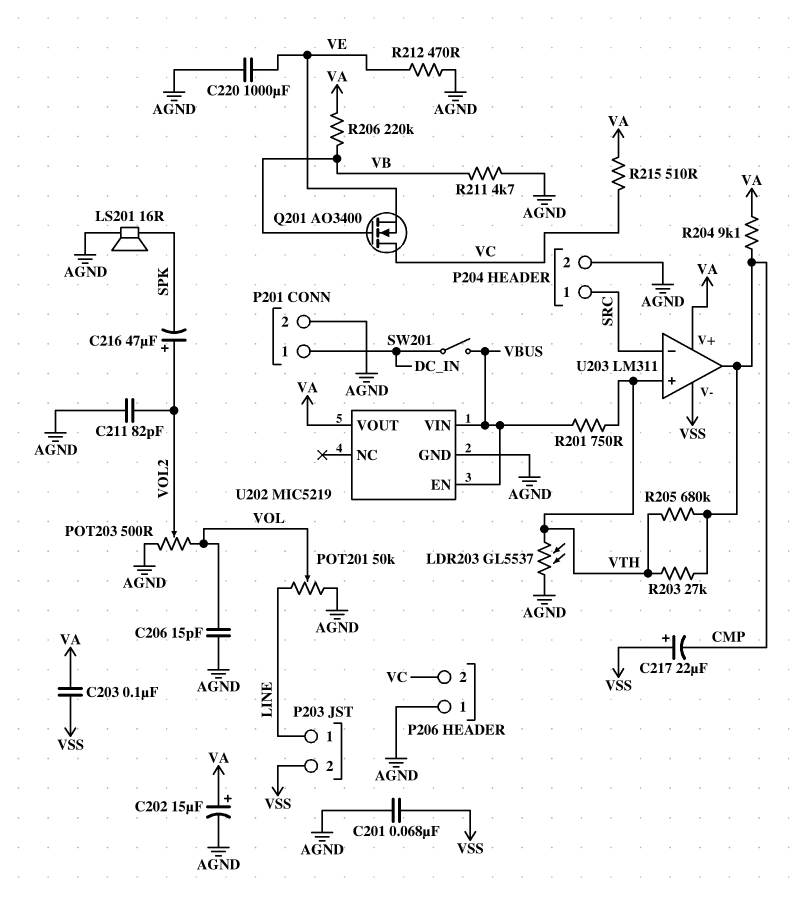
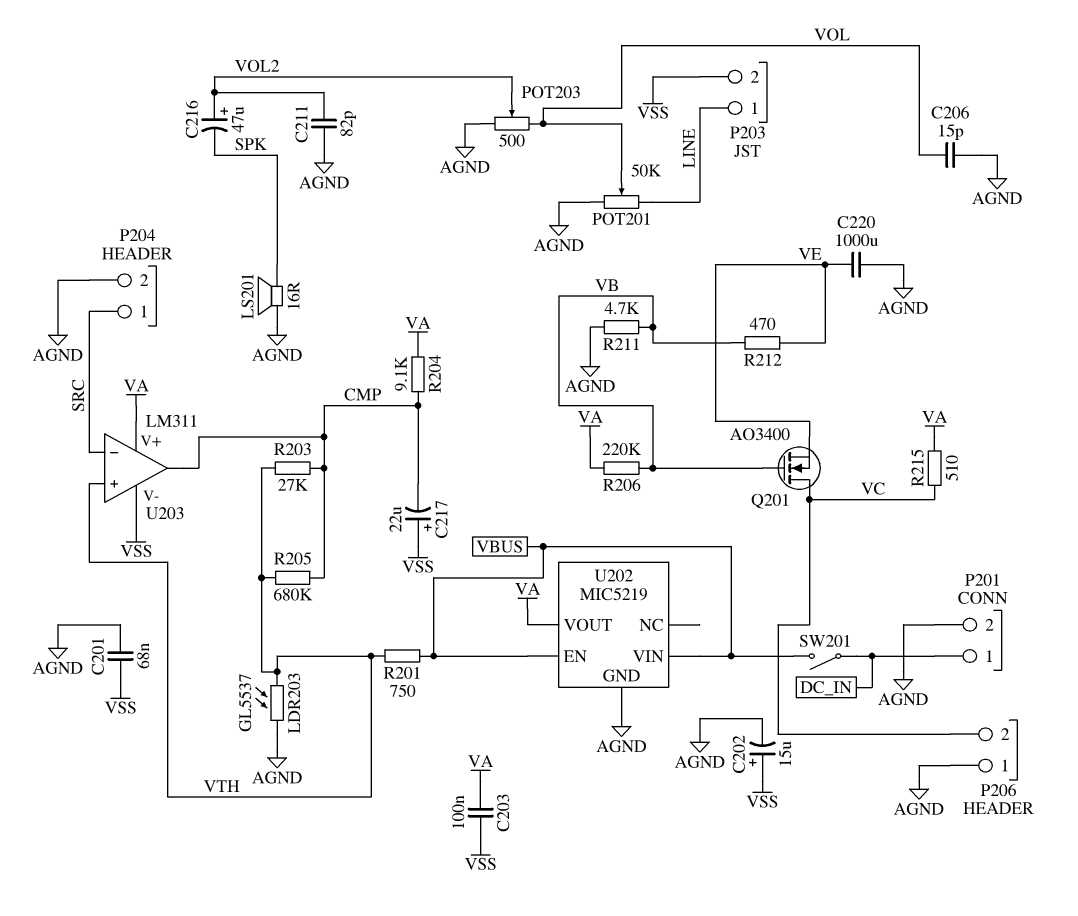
C202: 15uF (plus VA, minus AGND) -> 15uF (plus VSS, minus AGND)
R212: 470 (AGND, VE) -> 470 (VB, VE)

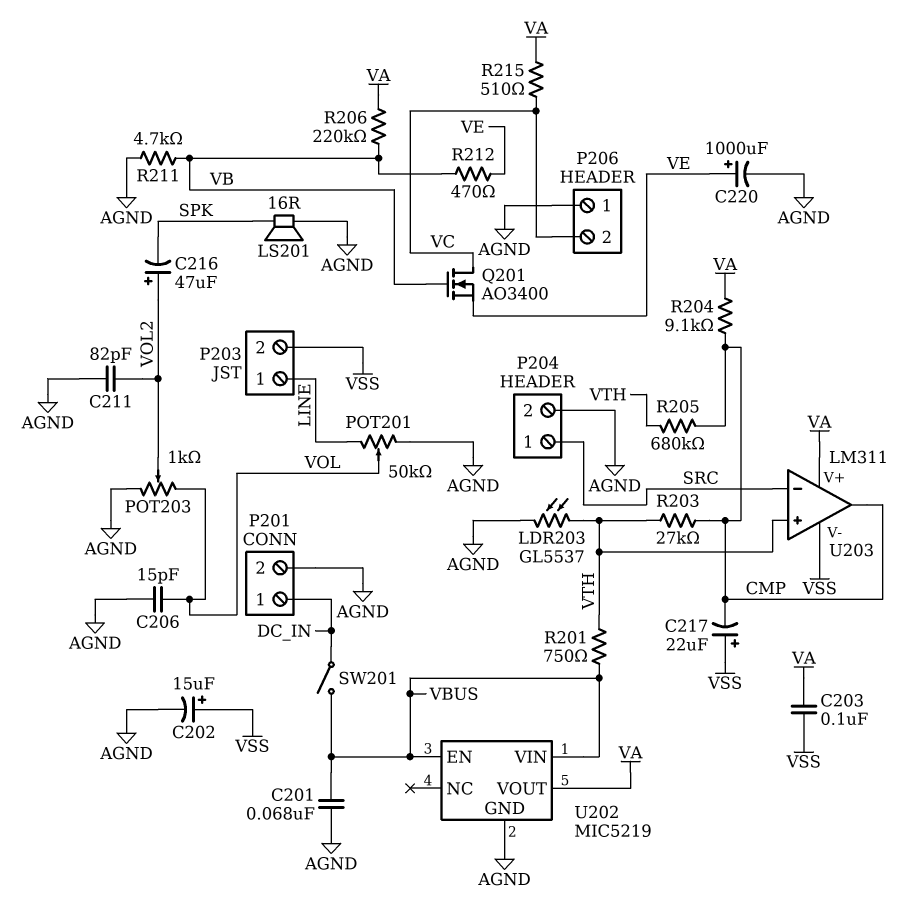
C201: 68nF (AGND, VSS) -> 68nF (AGND, VBUS)
C220: 1000uF (AGND, VE) -> 1000uF (plus VE, minus AGND)
POT203: 500 (AGND, VOL, wiper VOL2) -> 1k (AGND, VOL, wiper VOL2)

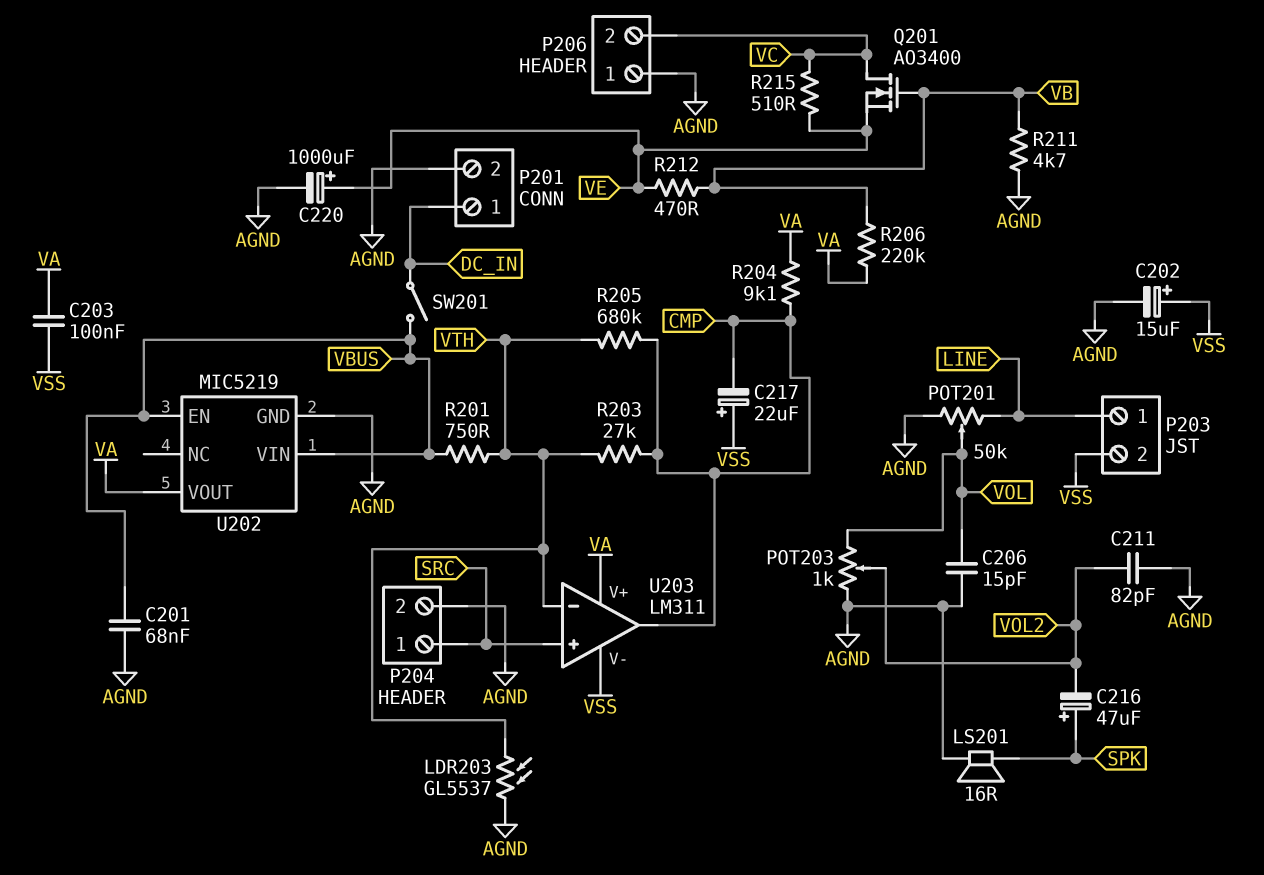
C216: 47uF (plus VOL2, minus SPK) -> 47uF (plus SPK, minus VOL2)
R215: 510 (VA, VC) -> 510 (VC, VE)
U203 pin in+: VTH -> SRC
U203 pin in-: SRC -> VTH

